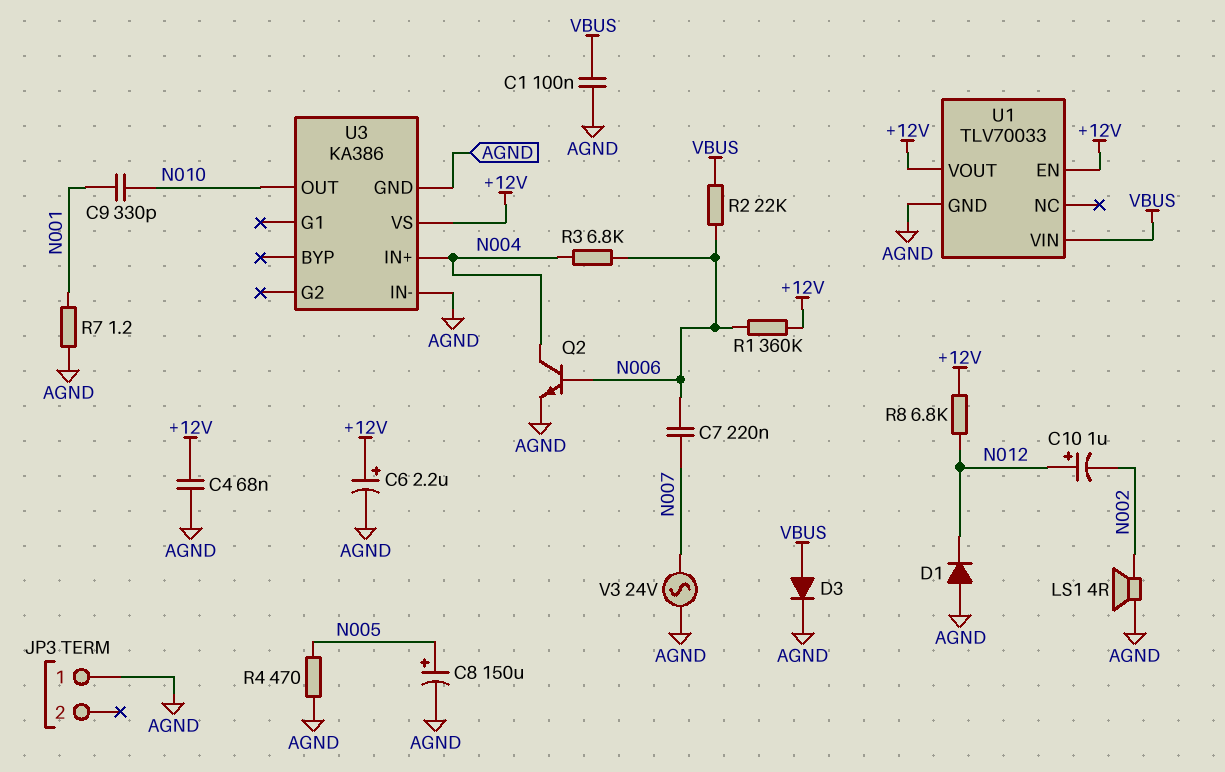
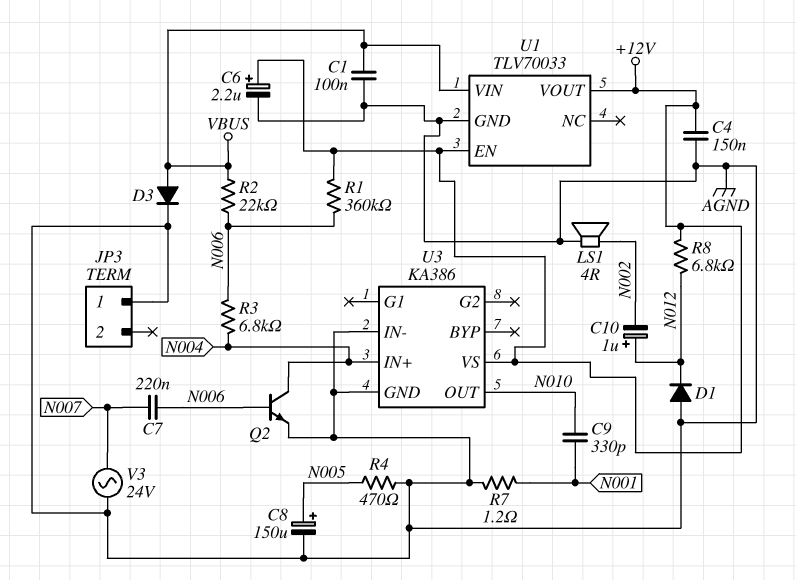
C4: 68nF (+12V, AGND) -> 150nF (+12V, AGND)

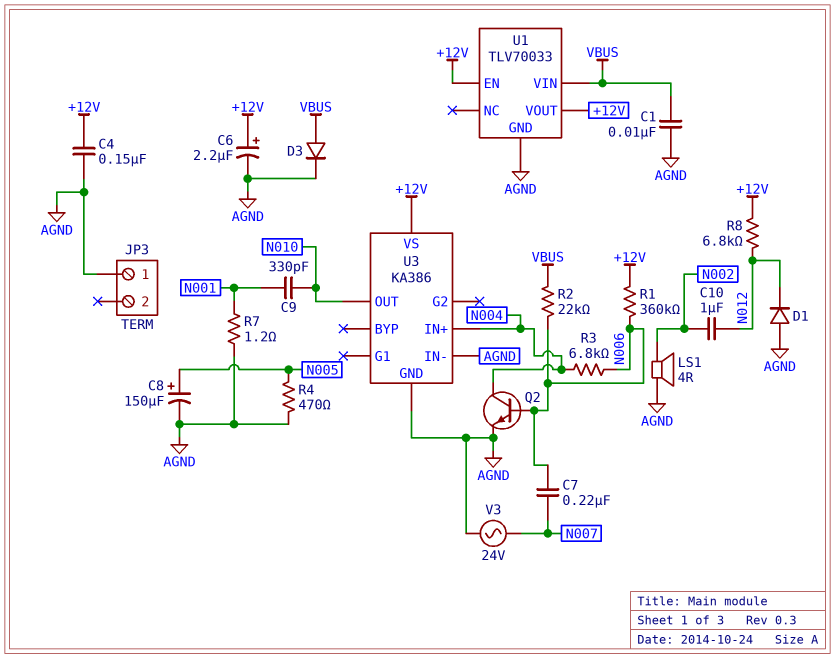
C1: 100nF (AGND, VBUS) -> 10nF (AGND, VBUS)
C10: 1uF (plus N012, minus N002) -> 1uF (N002, N012)

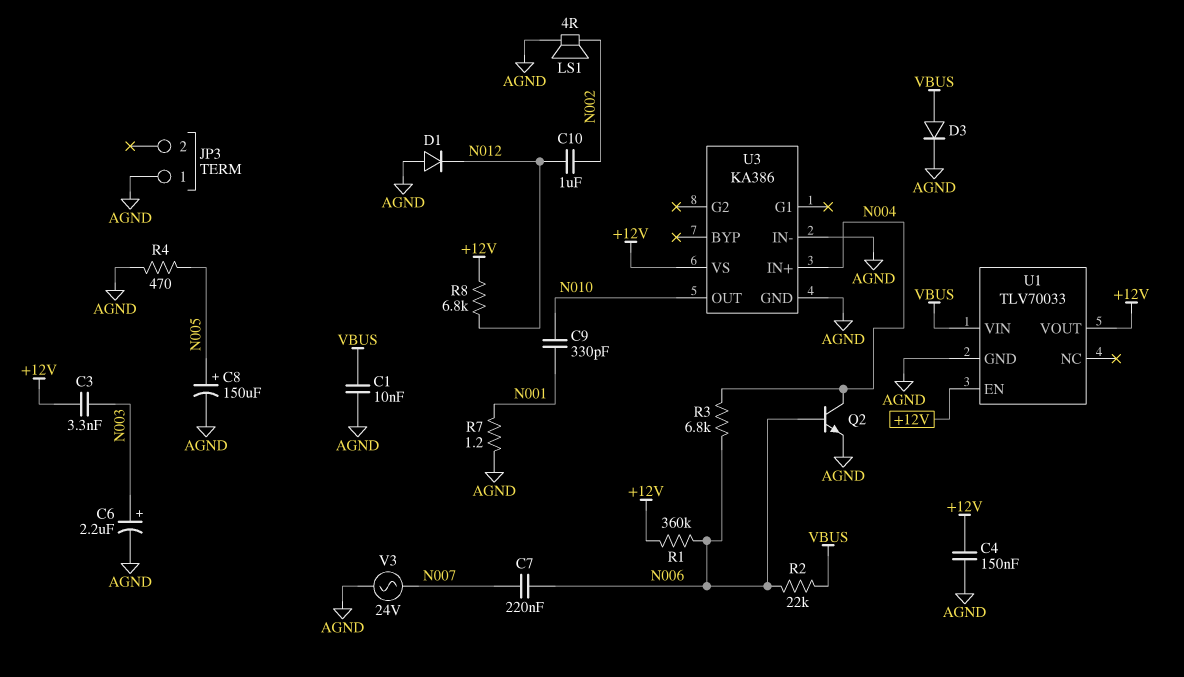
C3: none -> 3.3nF (+12V, N003)
C6: 2.2uF (plus +12V, minus AGND) -> 2.2uF (plus N003, minus AGND)

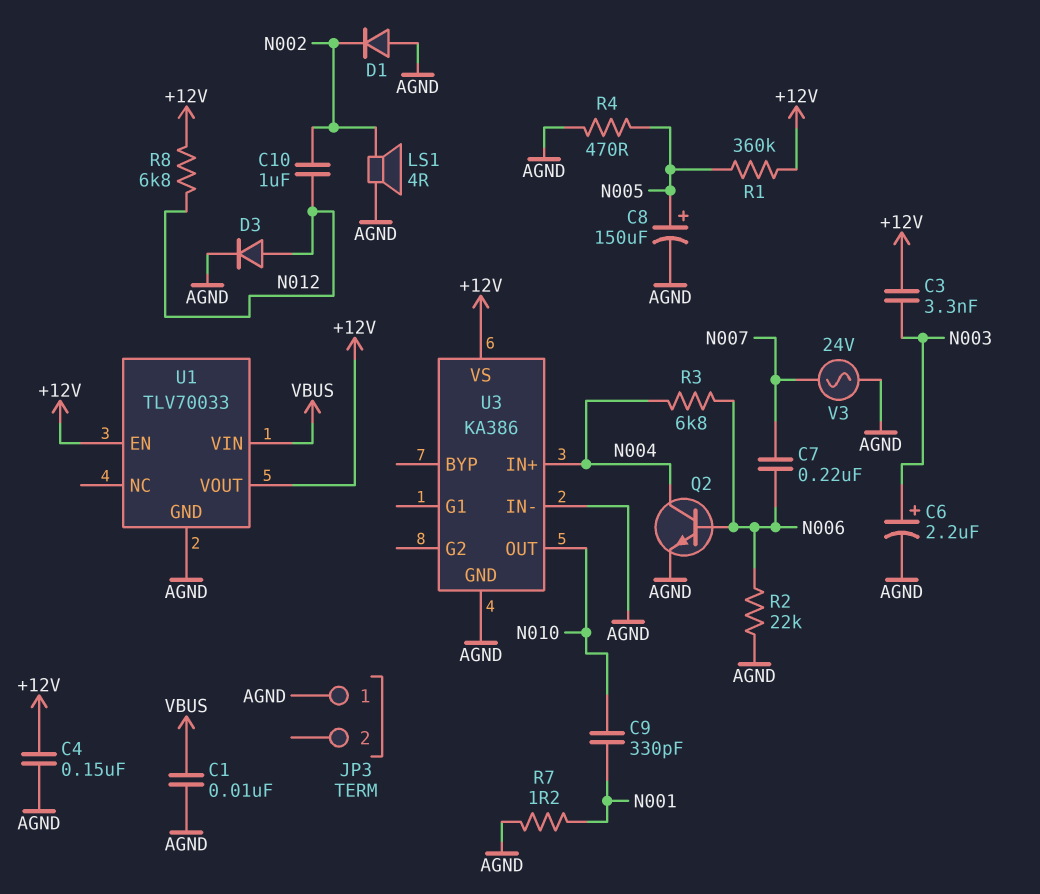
D1: diode (A AGND, K N012) -> diode (A AGND, K N002)
D3: diode (A VBUS, K AGND) -> diode (A N012, K AGND)
R1: 360k (+12V, N006) -> 360k (+12V, N005)
R2: 22k (N006, VBUS) -> 22k (AGND, N006)

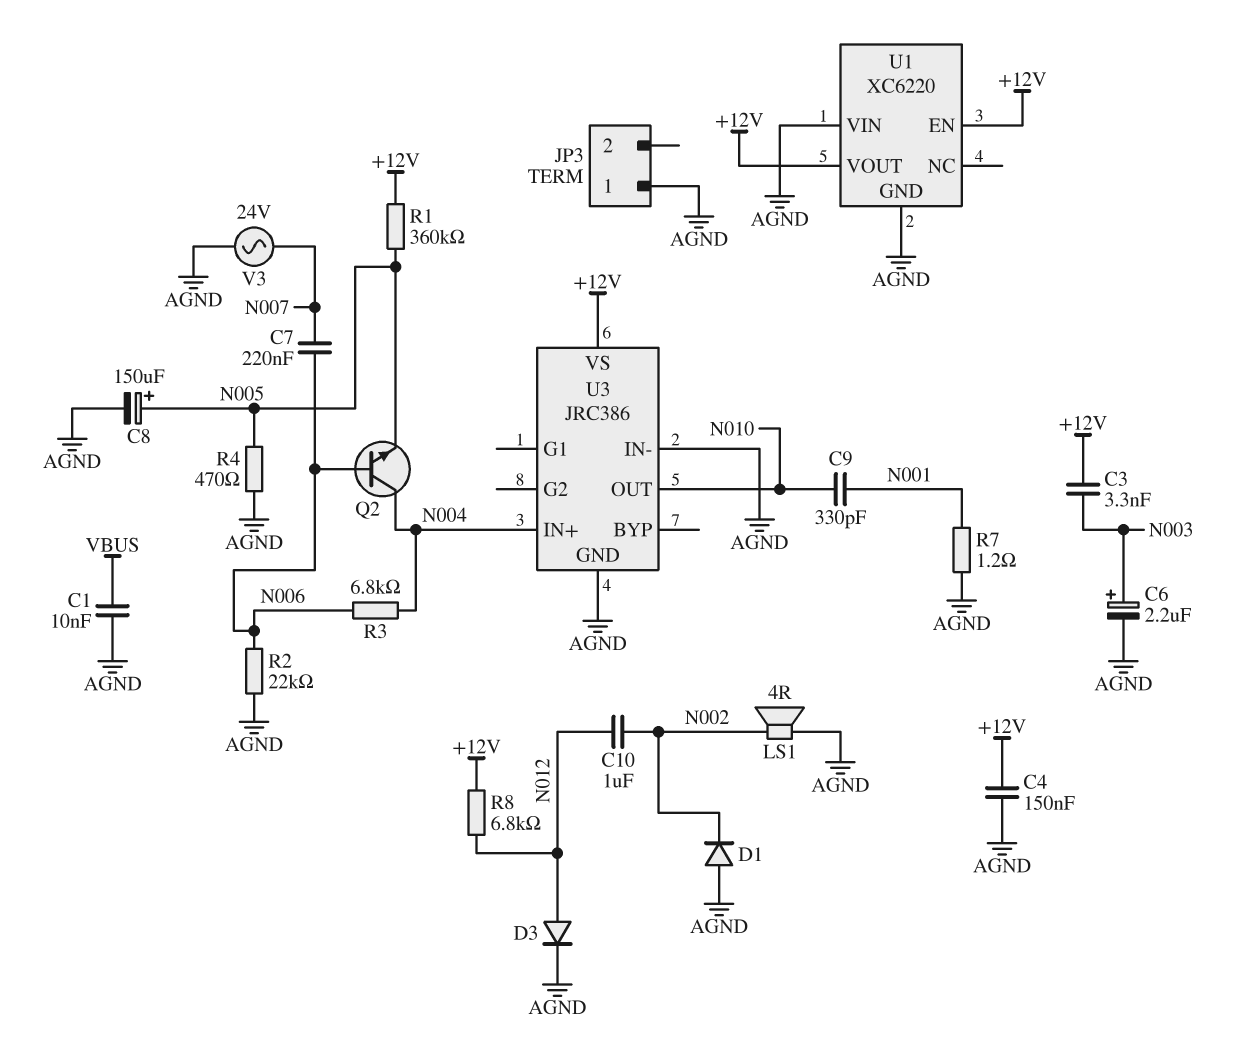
Q2: NPN (B N006, C N004, E AGND) -> NPN (B N006, C N004, E N005)
U1: TLV70033 -> XC6220
U1 pin VIN: VBUS -> AGND
U3: KA386 -> JRC386

